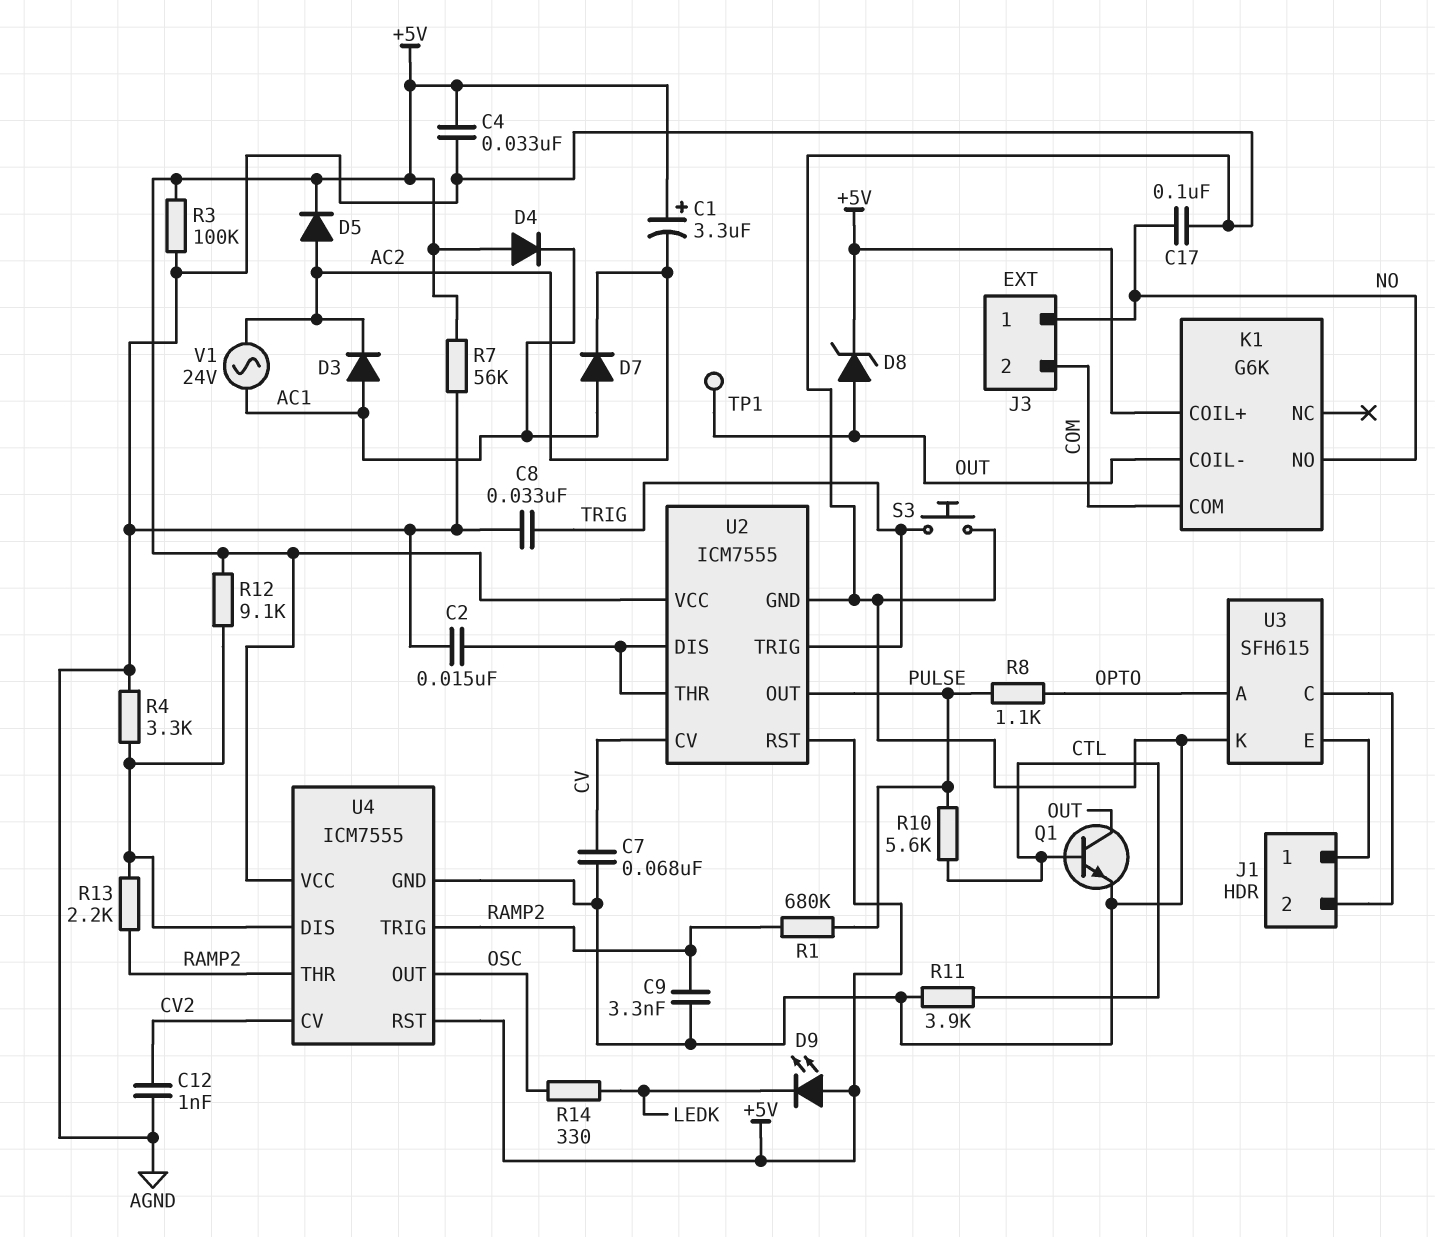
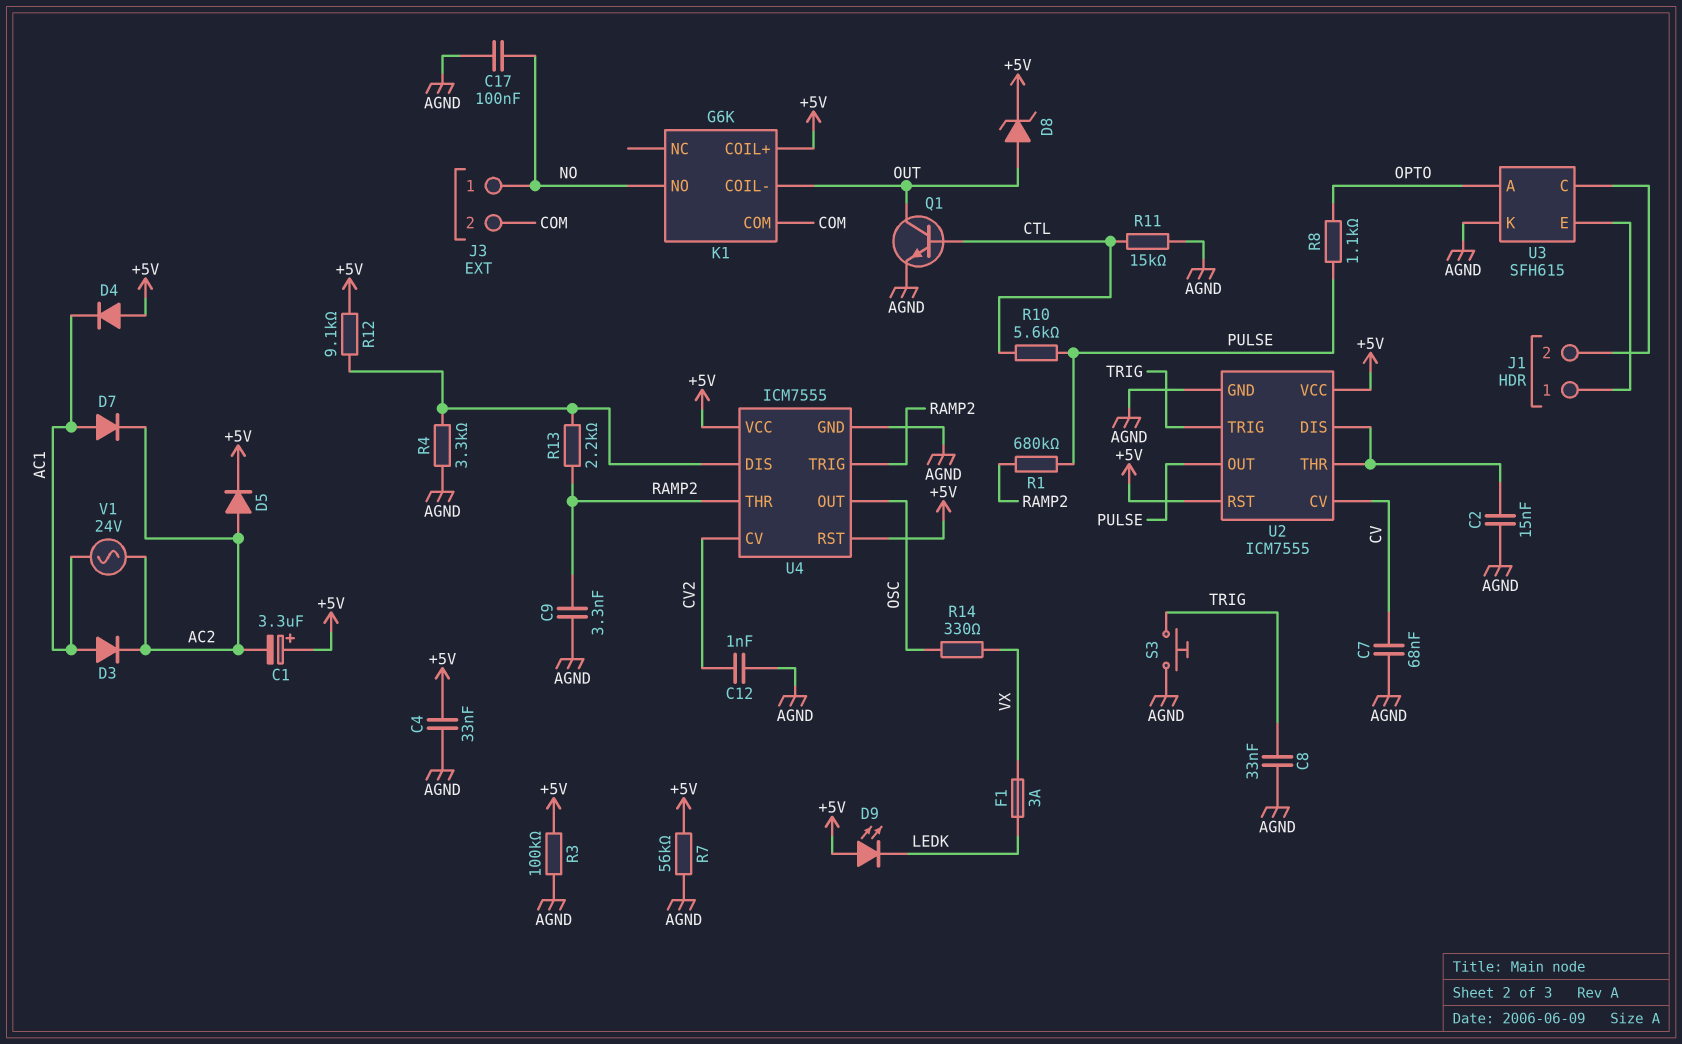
F1: none -> 3A (LEDK, VX)
R11: 3.9k (AGND, CTL) -> 15k (AGND, CTL)
R14: 330 (LEDK, OSC) -> 330 (OSC, VX)
TP1: test point (OUT) -> none

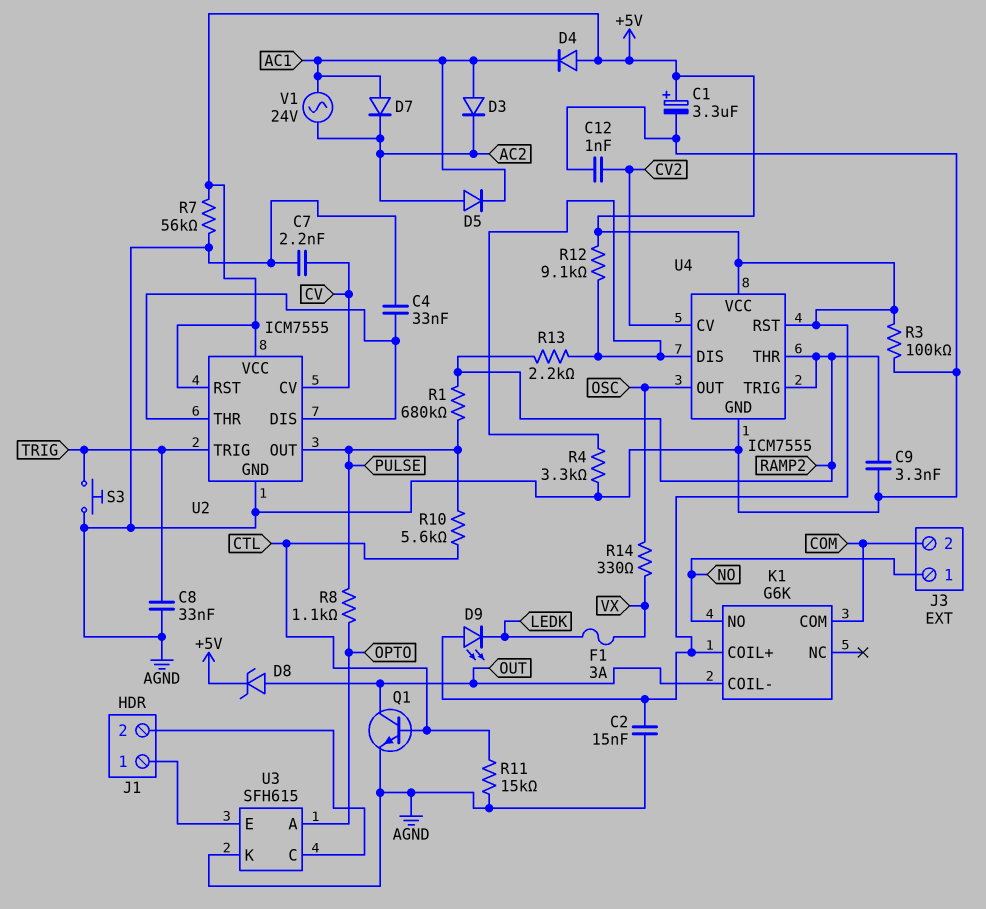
C1: 3.3uF (plus +5V, minus AC2) -> 3.3uF (plus +5V, minus AGND)
C2: 15nF (AGND, U2/DIS) -> 15nF (+5V, AGND)
C4: 33nF (+5V, AGND) -> 33nF (AGND, U2/DIS)
C7: 68nF (AGND, CV) -> 2.2nF (AGND, CV)
C17: 100nF (AGND, NO) -> none
D5: diode (A AC2, K +5V) -> diode (A AC2, K AC1)

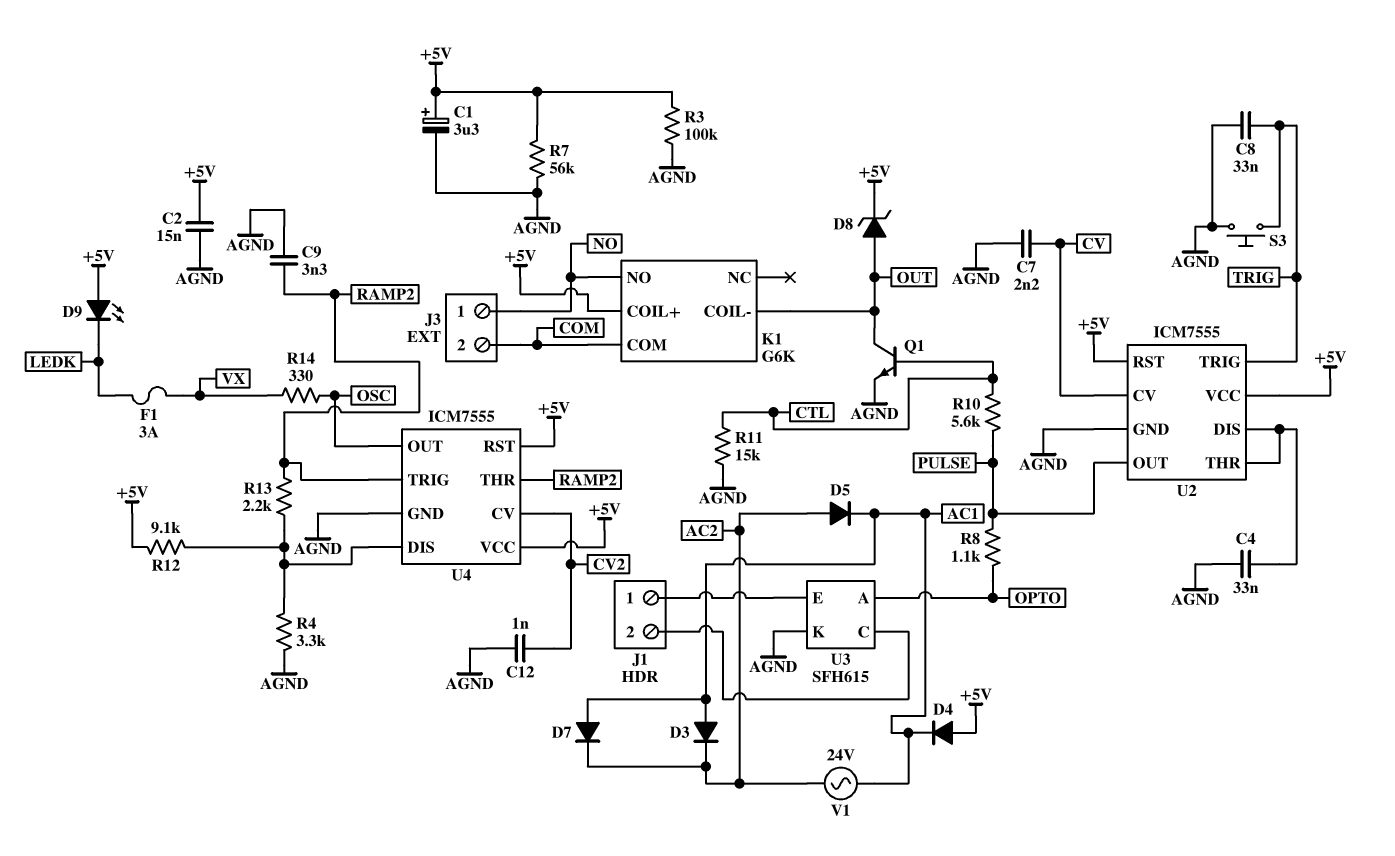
R1: 680k (PULSE, RAMP2) -> none

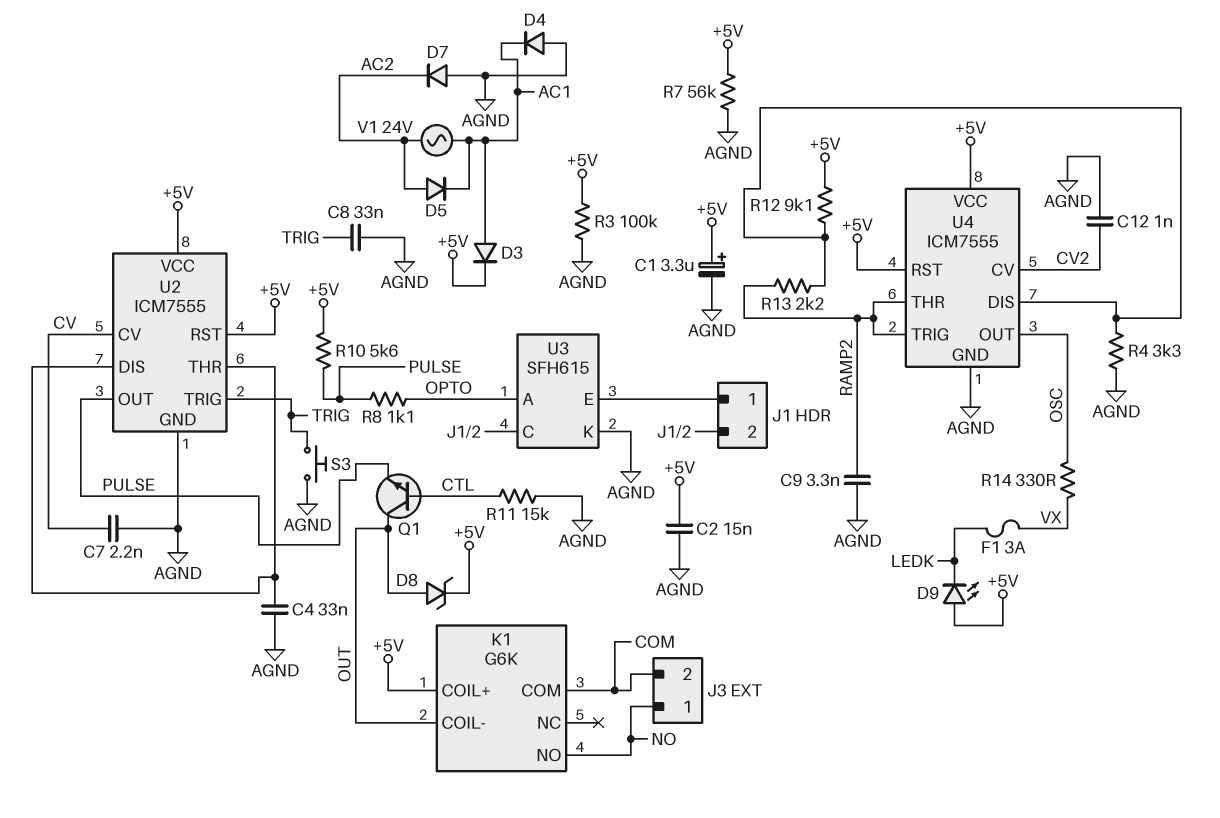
D3: diode (A AC1, K AC2) -> diode (A AC1, K +5V)
D4: diode (A +5V, K AC1) -> diode (A AGND, K AC1)
D7: diode (A AC1, K AC2) -> diode (A AGND, K AC2)
Q1: NPN (B CTL, C OUT, E AGND) -> NPN (B CTL, C OUT, E PULSE)
R10: 5.6k (CTL, PULSE) -> 5.6k (+5V, PULSE)

